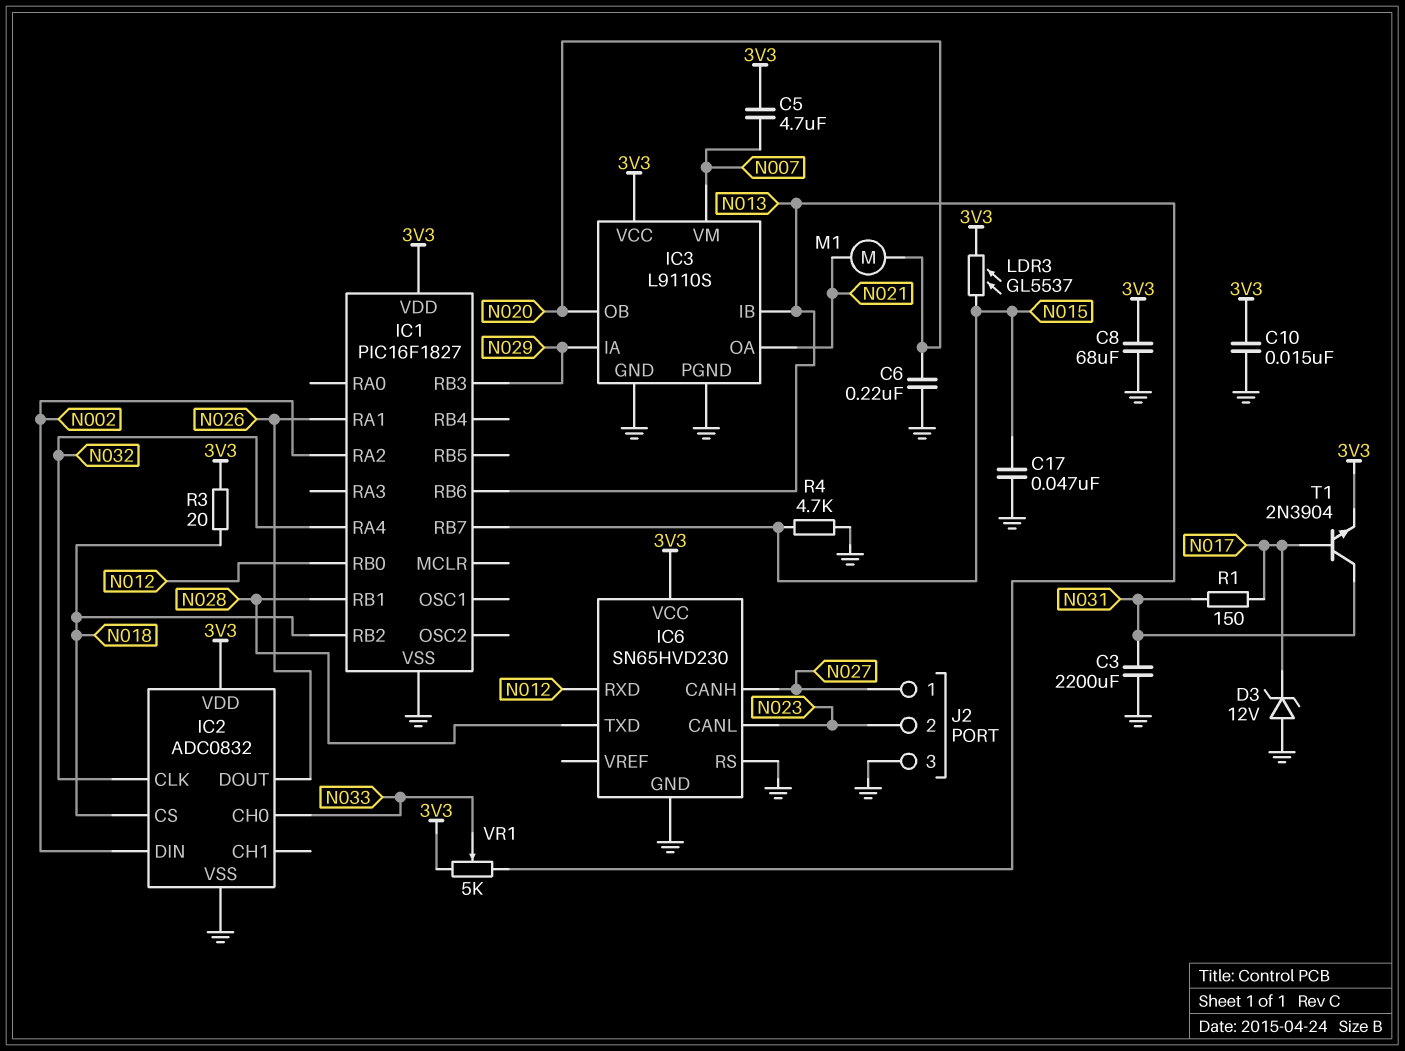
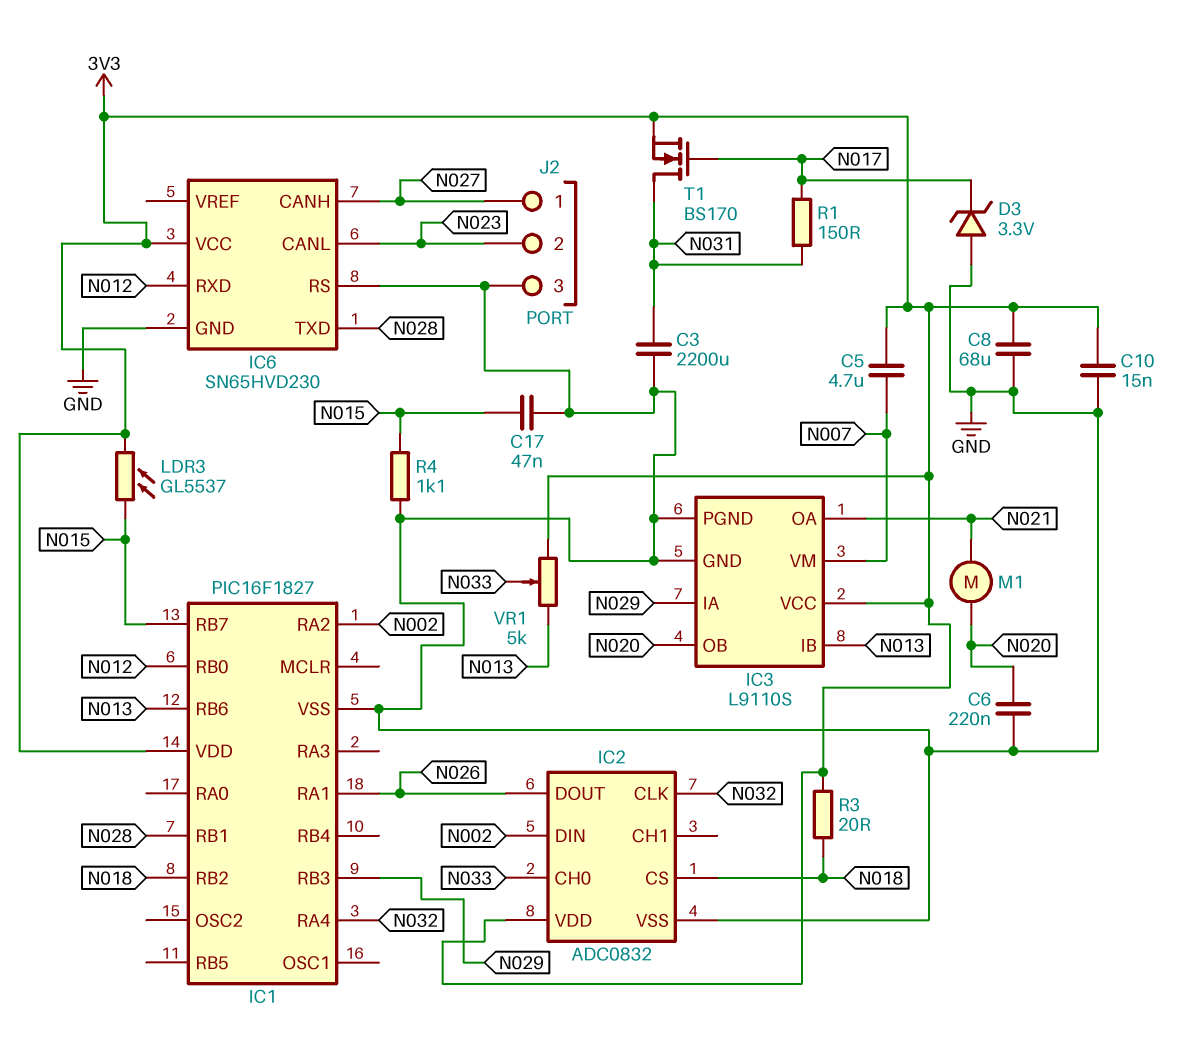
D3: zener 12V (A GND, K N017) -> zener 3.3V (A GND, K N017)
R4: 4.7k (GND, N015) -> 1.1k (GND, N015)
T1: NPN 2N3904 (B N017, C N031, E 3V3) -> NMOS BS170 (G N017, D N031, S 3V3)

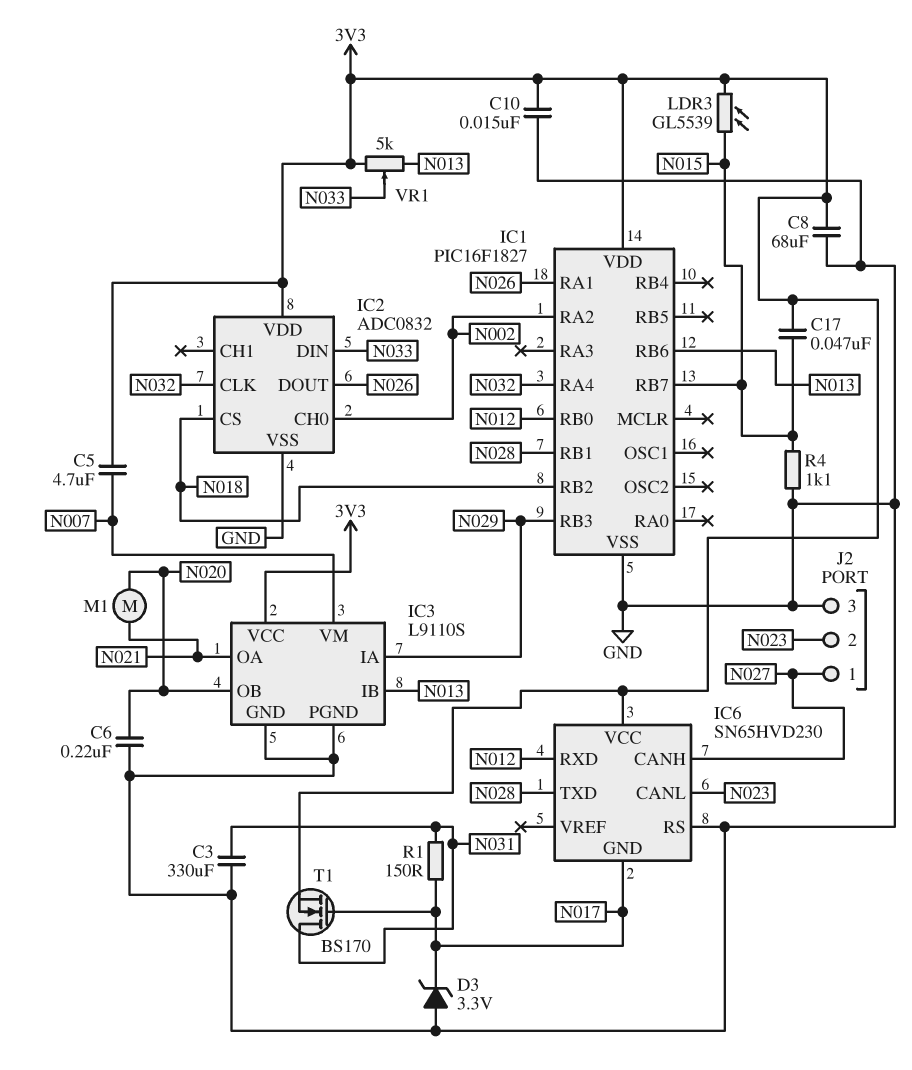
C3: 2200uF (GND, N031) -> 330uF (GND, N031)
C17: 47nF (GND, N015) -> 47nF (3V3, N015)
IC2 pin CH0: N033 -> N002
IC2 pin DIN: N002 -> N033
IC6 pin GND: GND -> N017
LDR3: GL5537 (3V3, N015) -> GL5539 (3V3, N015)
R3: 20 (3V3, N018) -> none

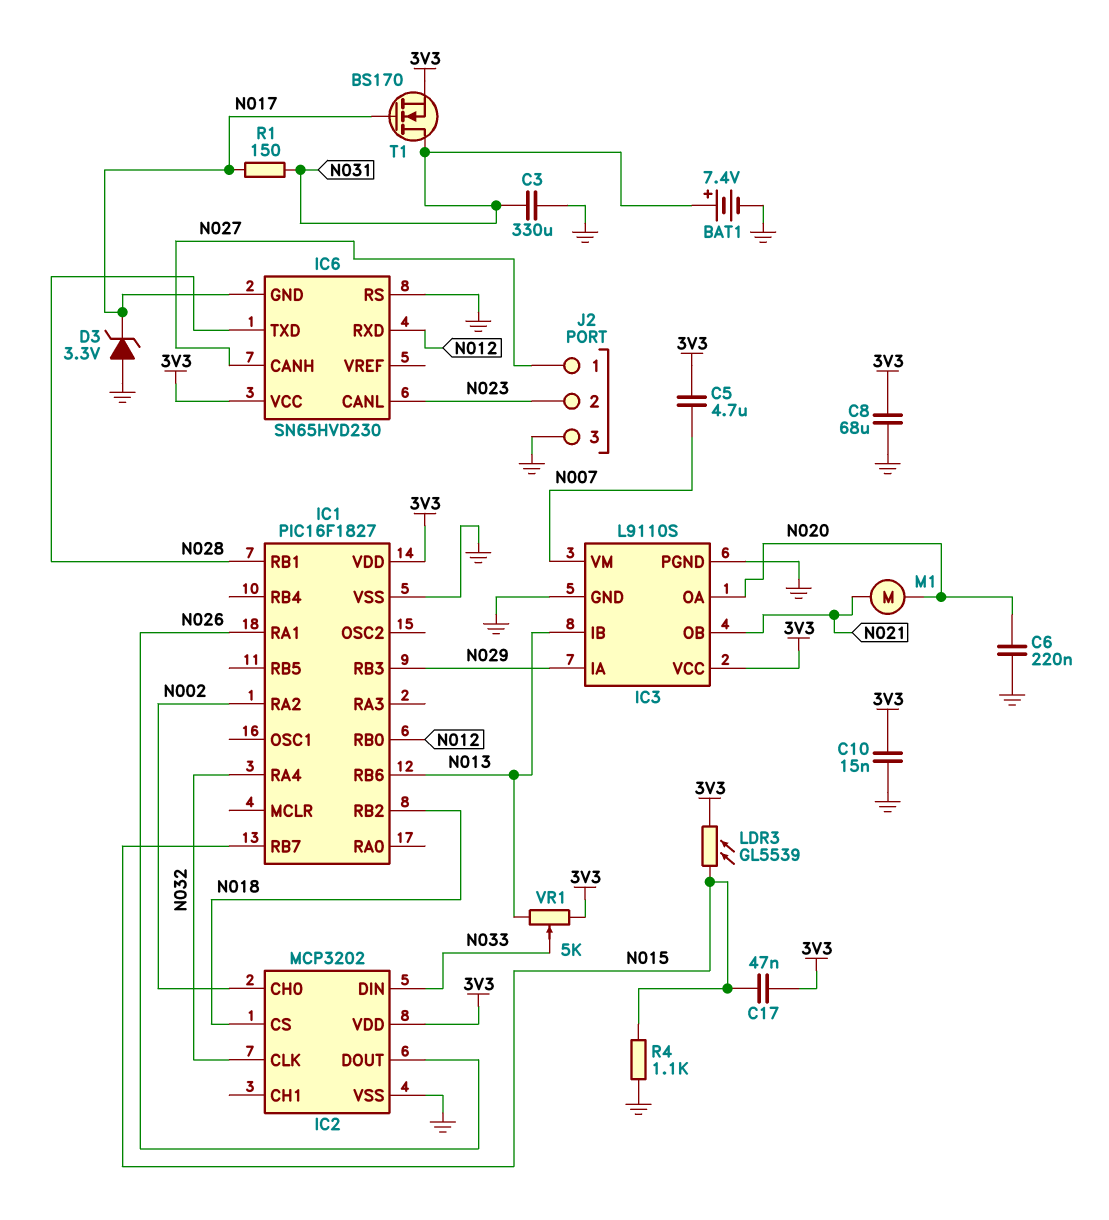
BAT1: none -> 7.4V (plus N031, minus GND)
IC2: ADC0832 -> MCP3202
IC3 pin OA: N021 -> N020
IC3 pin OB: N020 -> N021

